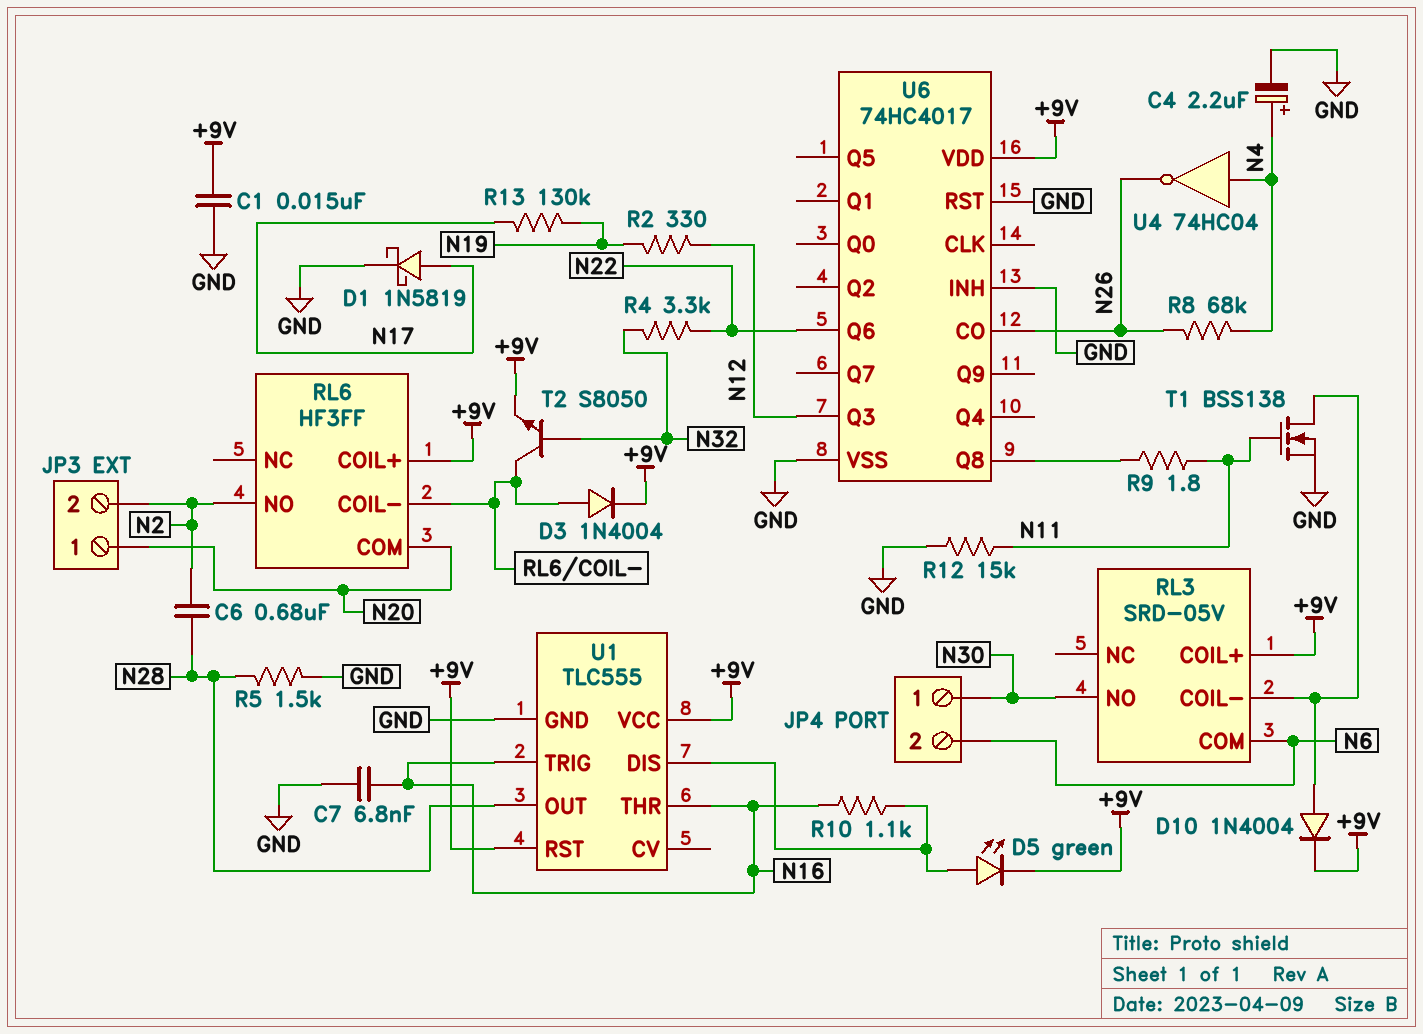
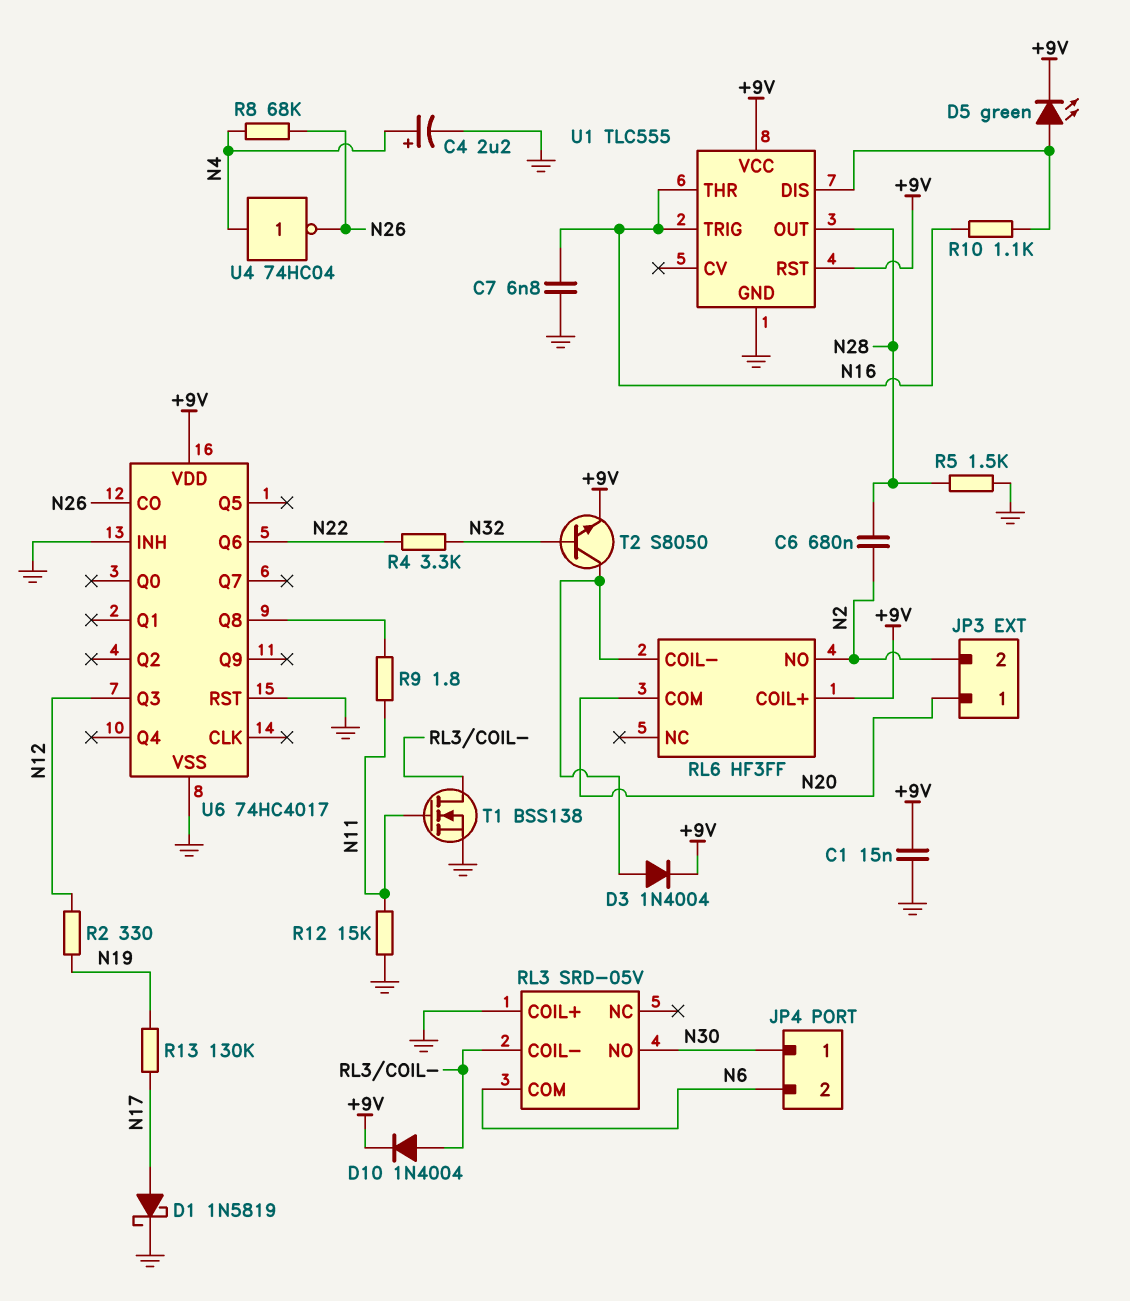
RL3 pin COIL+: +9V -> GND

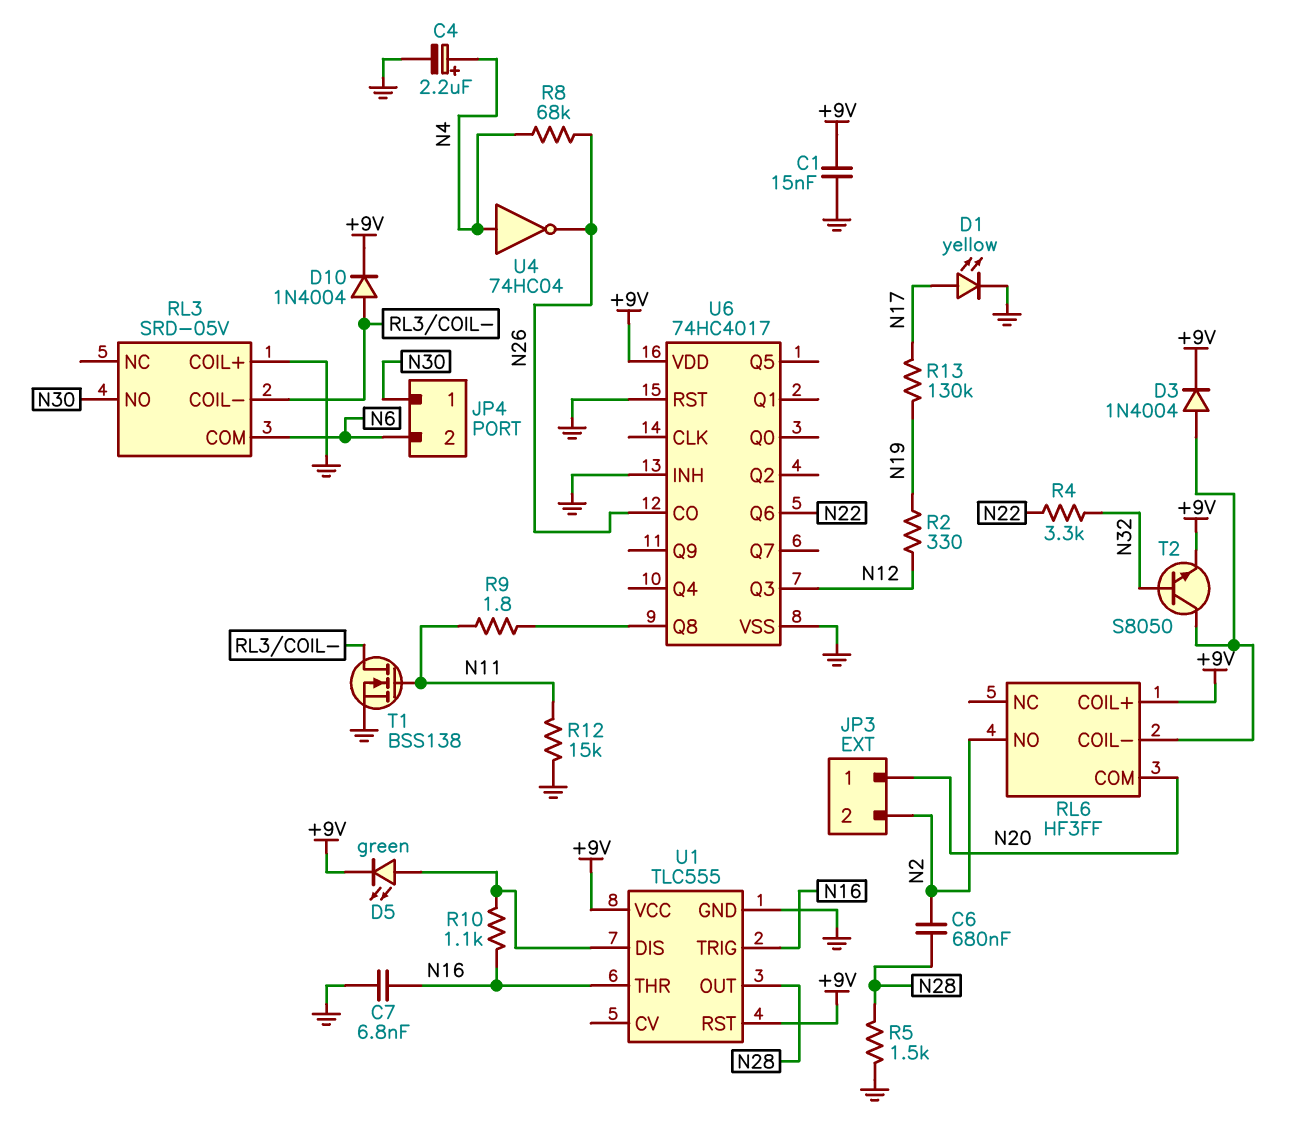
D1: schottky 1N5819 (A N17, K GND) -> LED yellow (A N17, K GND)

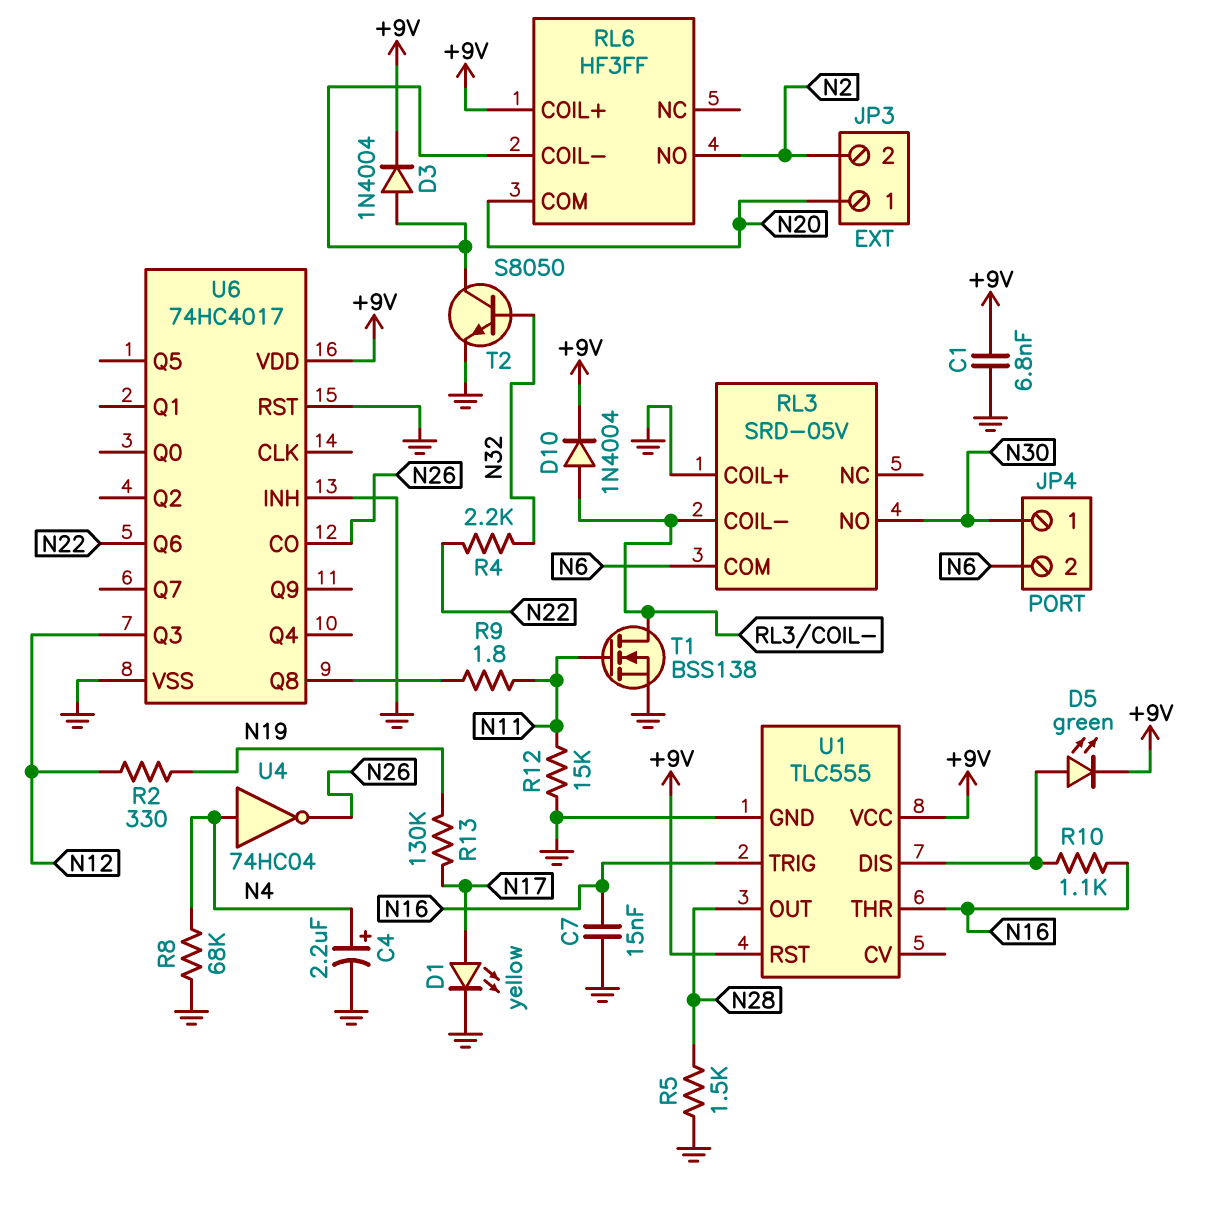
C1: 15nF (+9V, GND) -> 6.8nF (+9V, GND)
C6: 680nF (N2, N28) -> none
C7: 6.8nF (GND, N16) -> 15nF (GND, N16)
R4: 3.3k (N22, N32) -> 2.2k (N22, N32)
R8: 68k (N4, N26) -> 68k (GND, N4)
T2: NPN S8050 (B N32, C RL6/COIL-, E +9V) -> NPN S8050 (B N32, C RL6/COIL-, E GND)

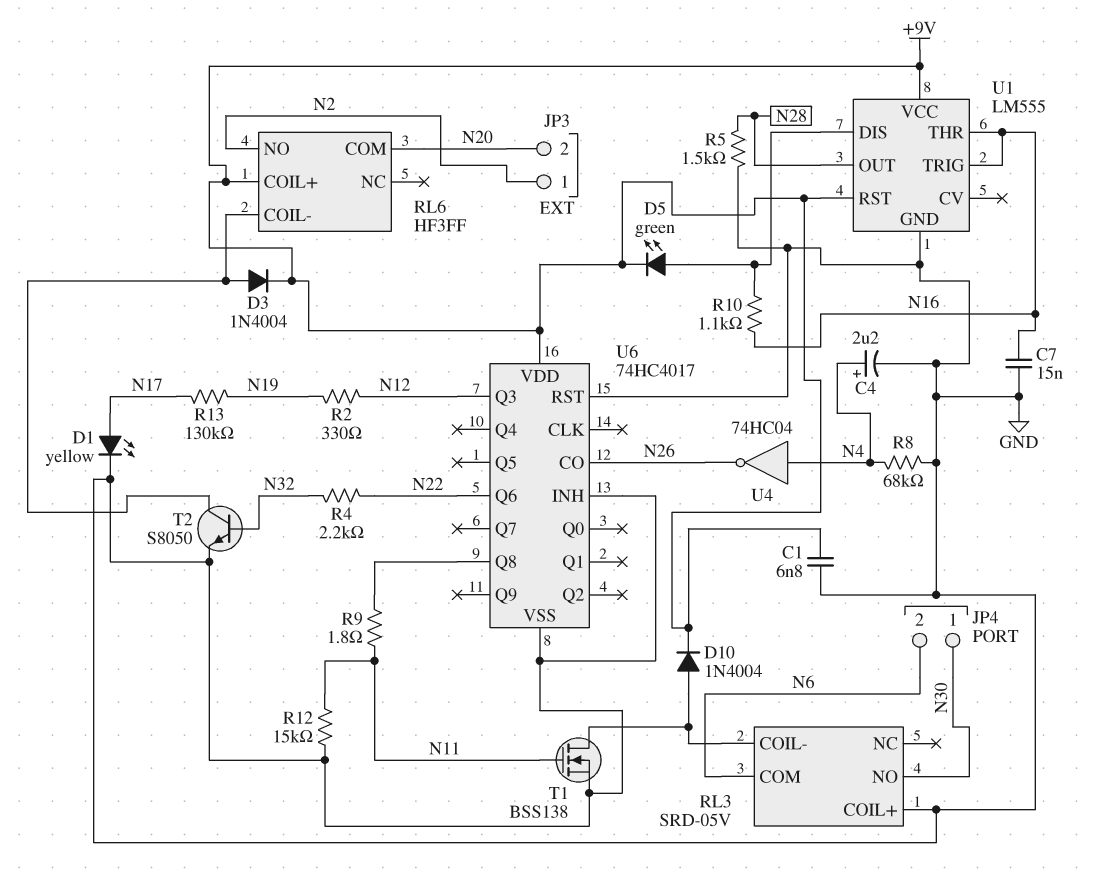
JP3 pin 1: N20 -> N2
JP3 pin 2: N2 -> N20
U1: TLC555 -> LM555

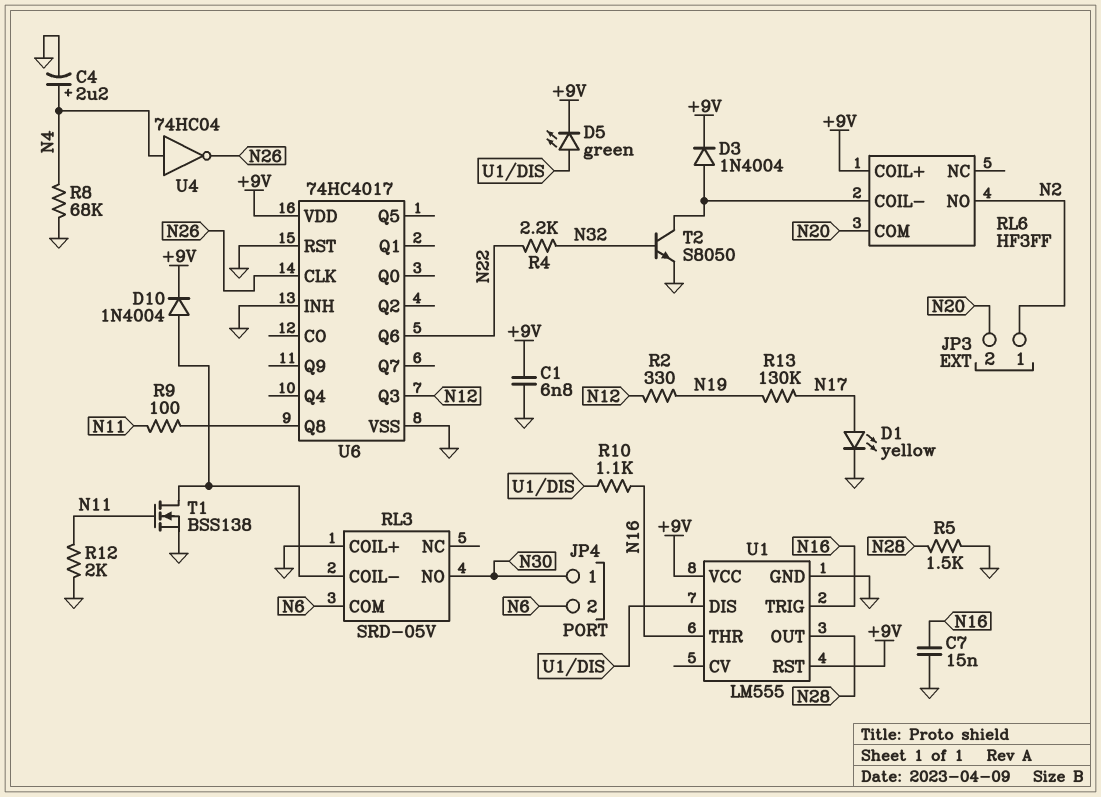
R9: 1.8 (N11, U6/Q8) -> 100 (N11, U6/Q8)
R12: 15k (GND, N11) -> 2k (GND, N11)
U6 pin CLK: none -> N26
U6 pin CO: N26 -> none

